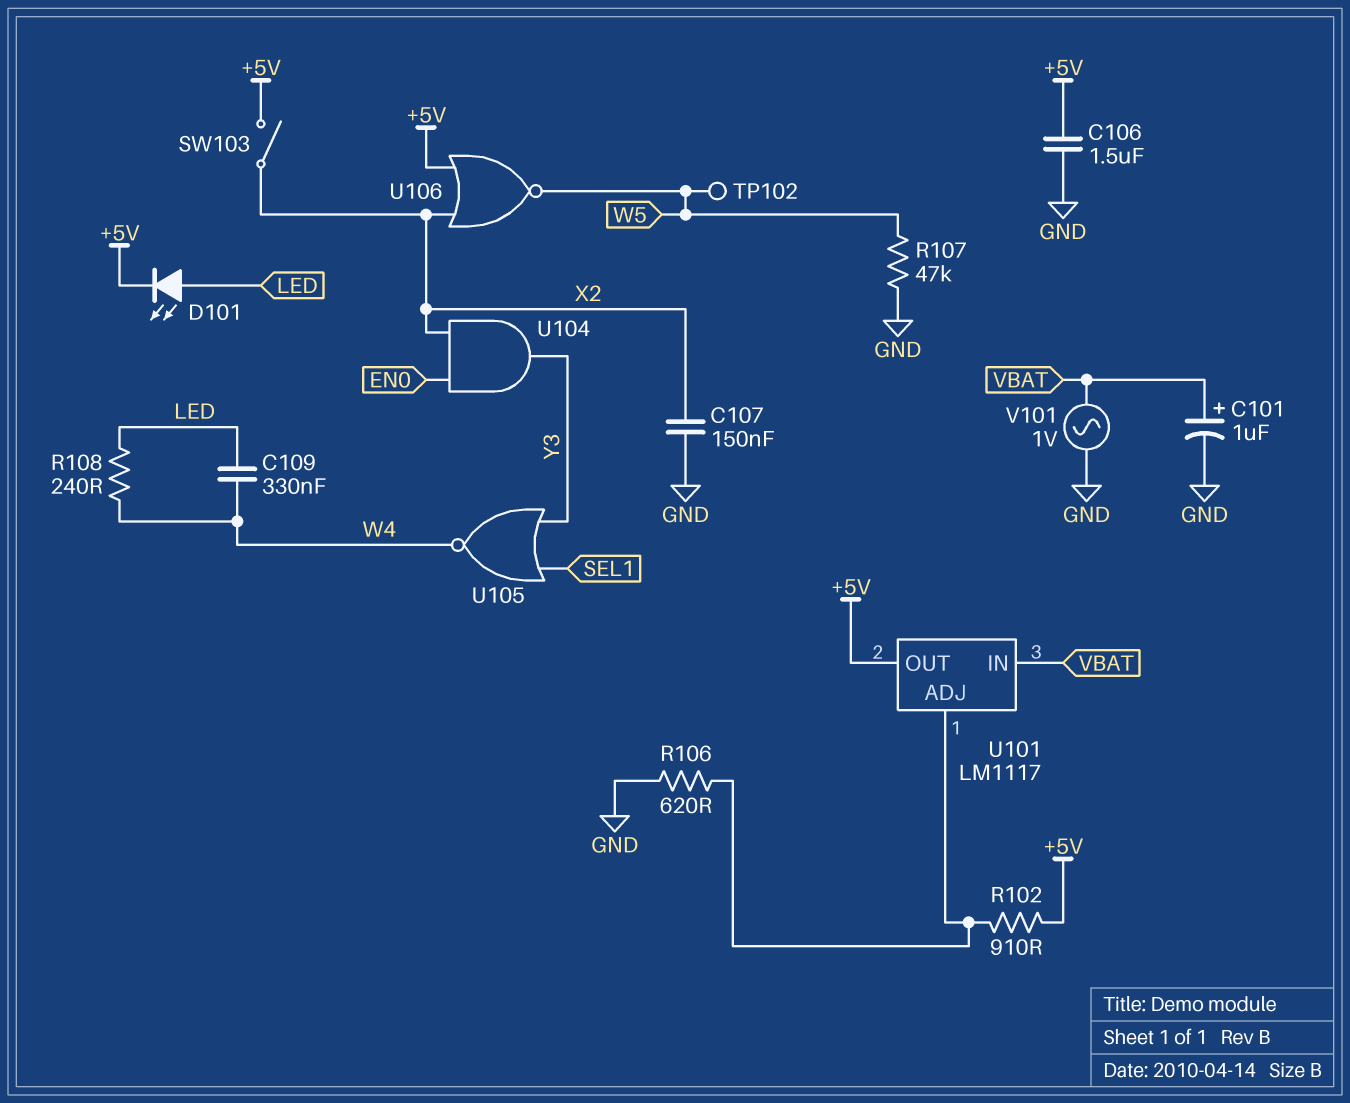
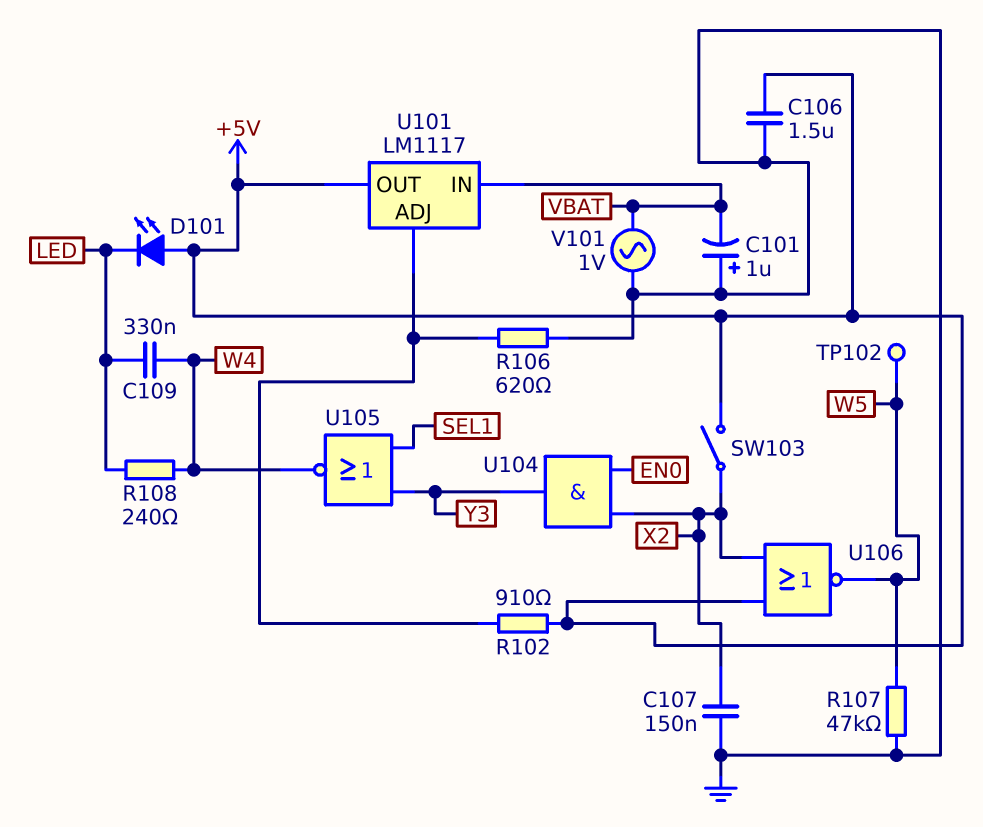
C101: 1uF (plus VBAT, minus GND) -> 1uF (plus GND, minus VBAT)
D101: LED (A LED, K +5V) -> LED (A +5V, K LED)

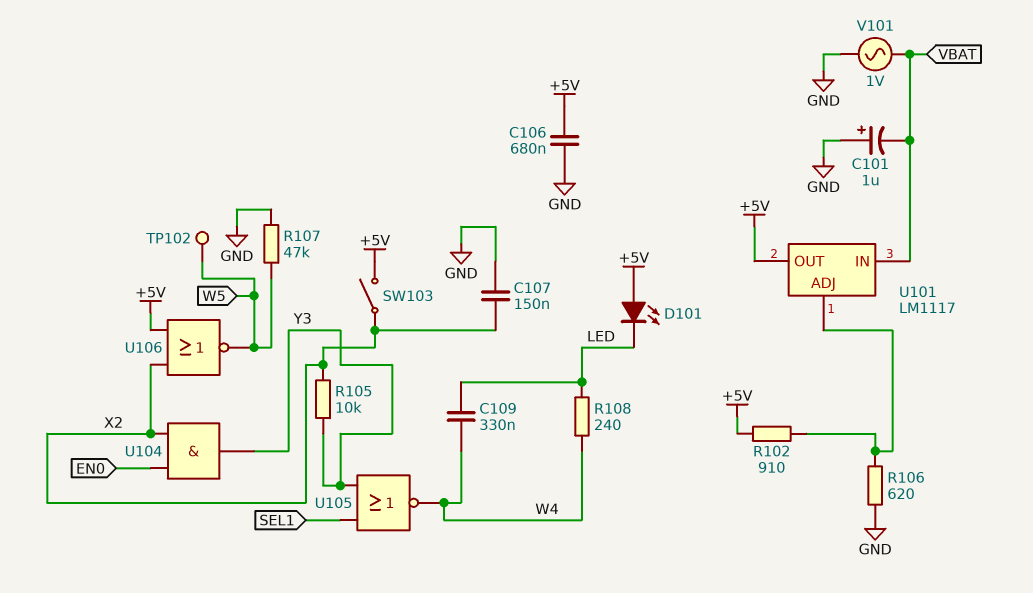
C106: 1.5uF (+5V, GND) -> 680nF (+5V, GND)
R105: none -> 10k (X2, Y3)

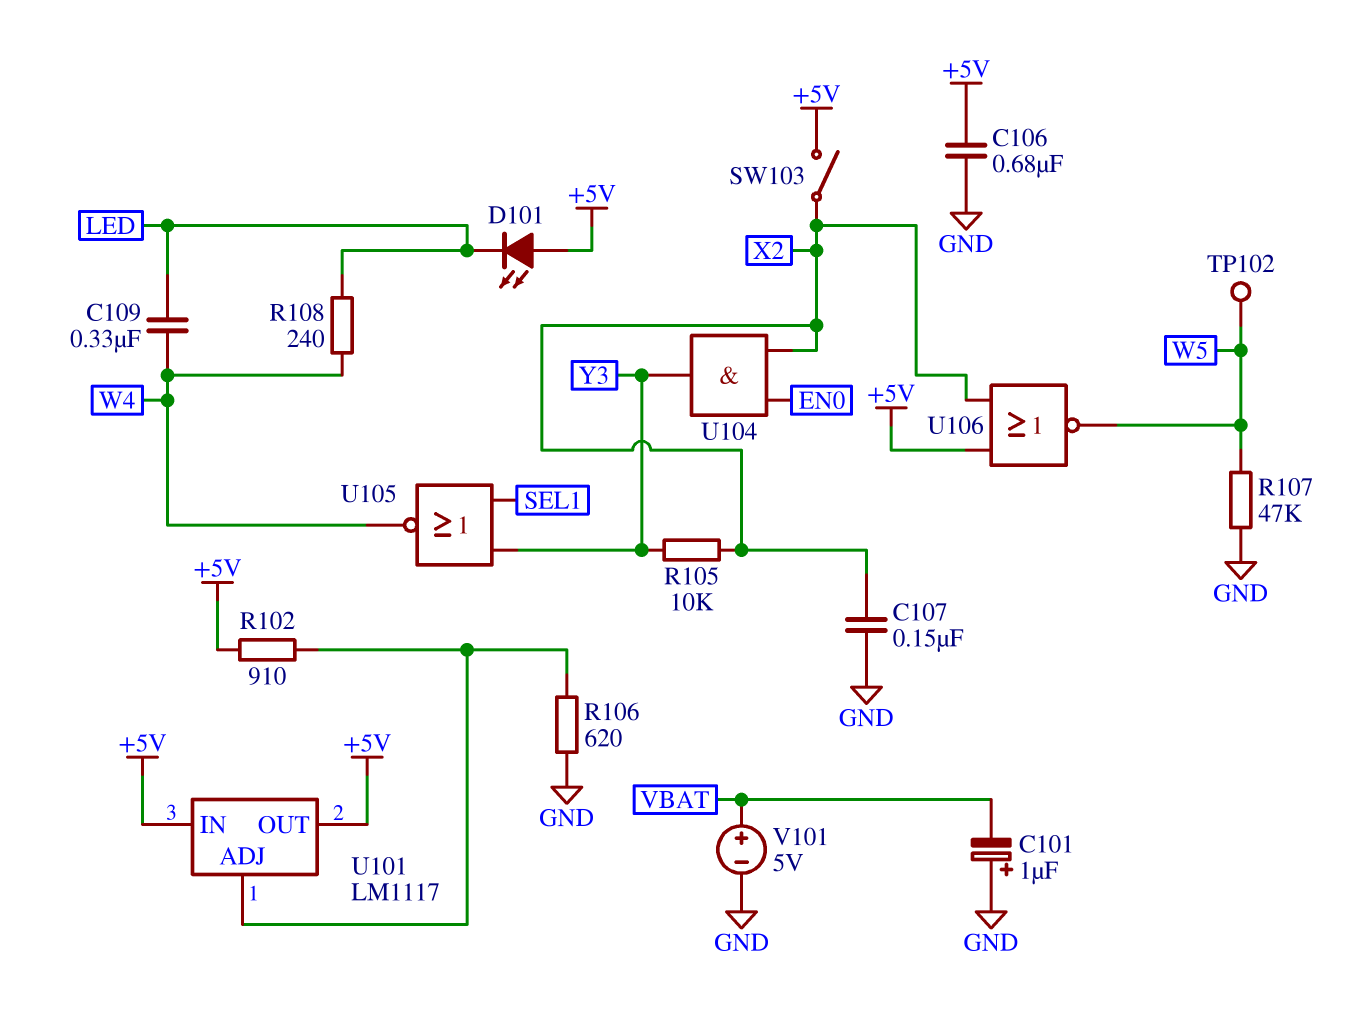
U101 pin IN: VBAT -> +5V
V101: AC 1V (GND, VBAT) -> 5V (plus VBAT, minus GND)

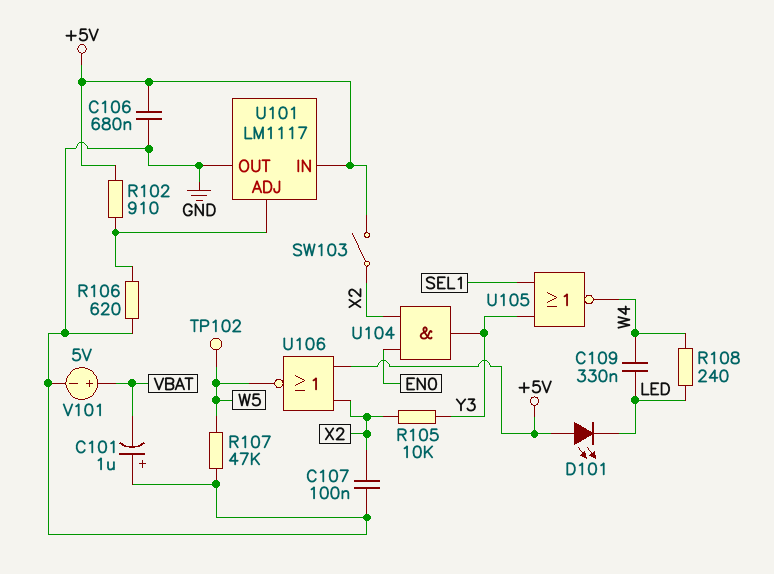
C107: 150nF (GND, X2) -> 100nF (GND, X2)
U101 pin OUT: +5V -> GND

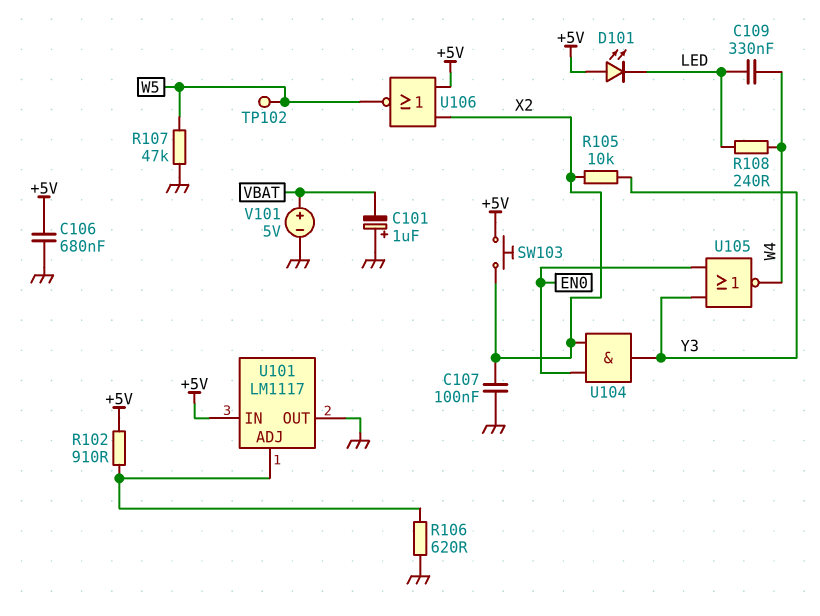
SW103: switch (+5V, X2) -> button (+5V, X2)
U105: NOR (in SEL1, in Y3, out W4) -> NOR (in EN0, in Y3, out W4)

